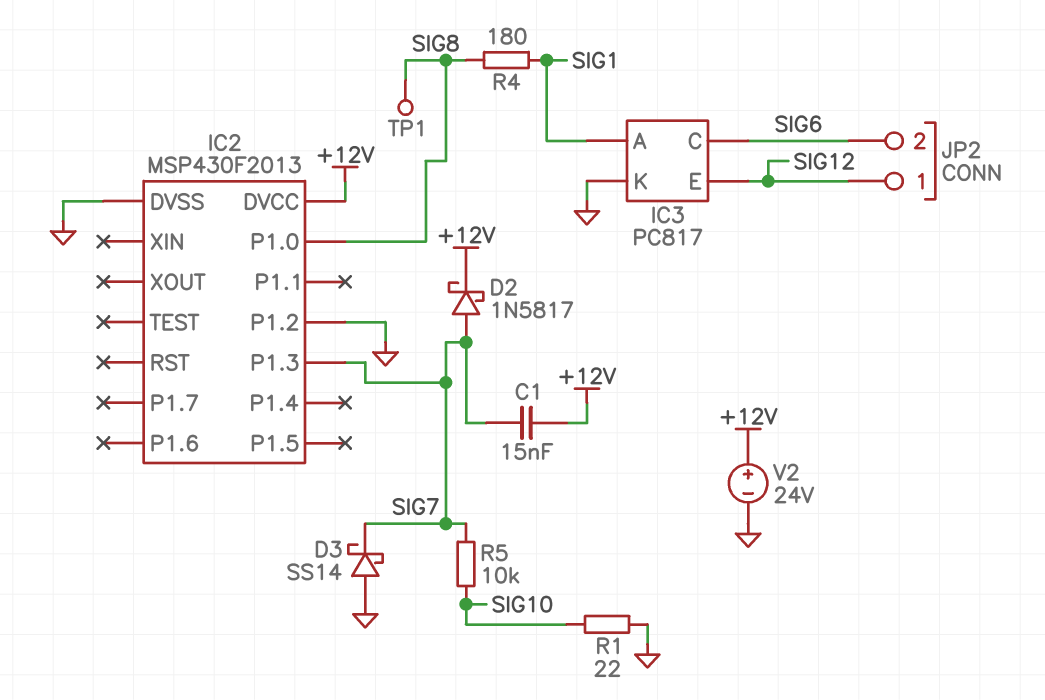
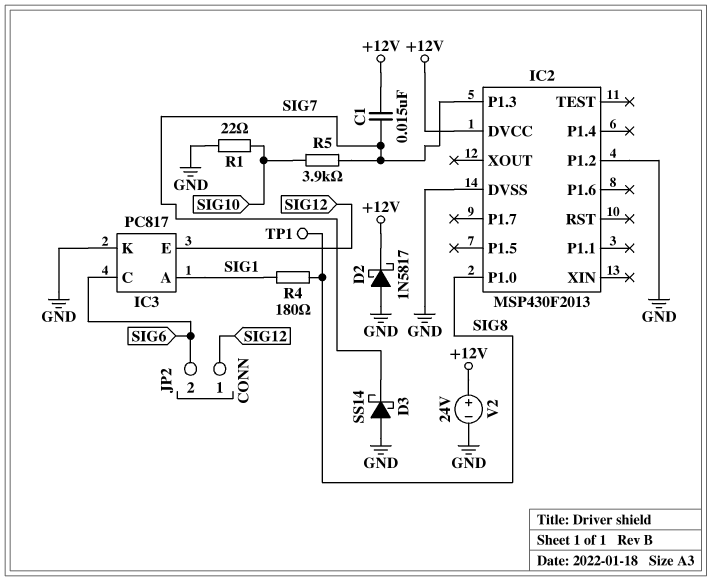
D2: schottky 1N5817 (A SIG7, K +12V) -> schottky 1N5817 (A GND, K +12V)
R5: 10k (SIG7, SIG10) -> 3.9k (SIG7, SIG10)

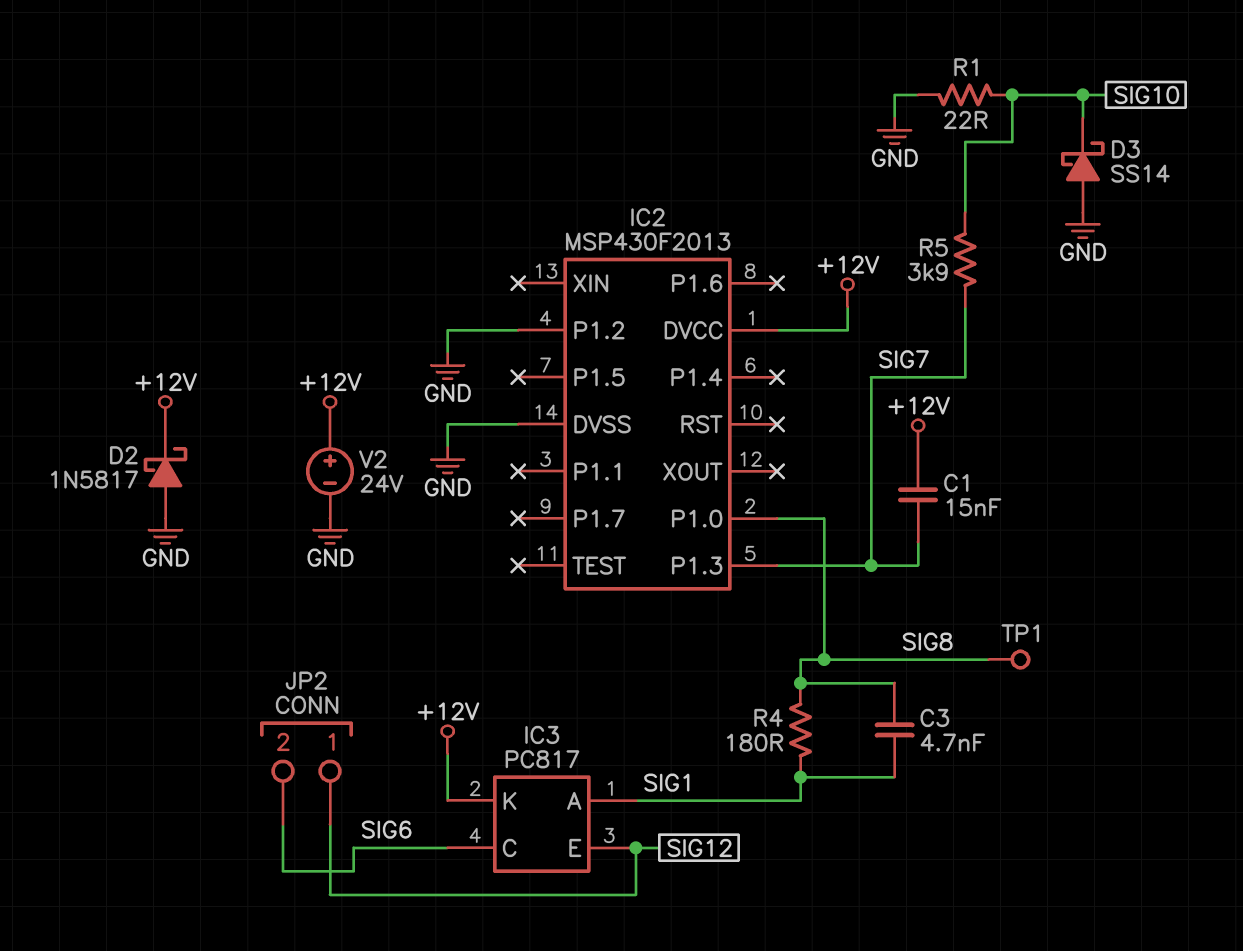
C3: none -> 4.7nF (SIG1, SIG8)
D3: schottky SS14 (A GND, K SIG7) -> schottky SS14 (A GND, K SIG10)
IC3 pin K: GND -> +12V

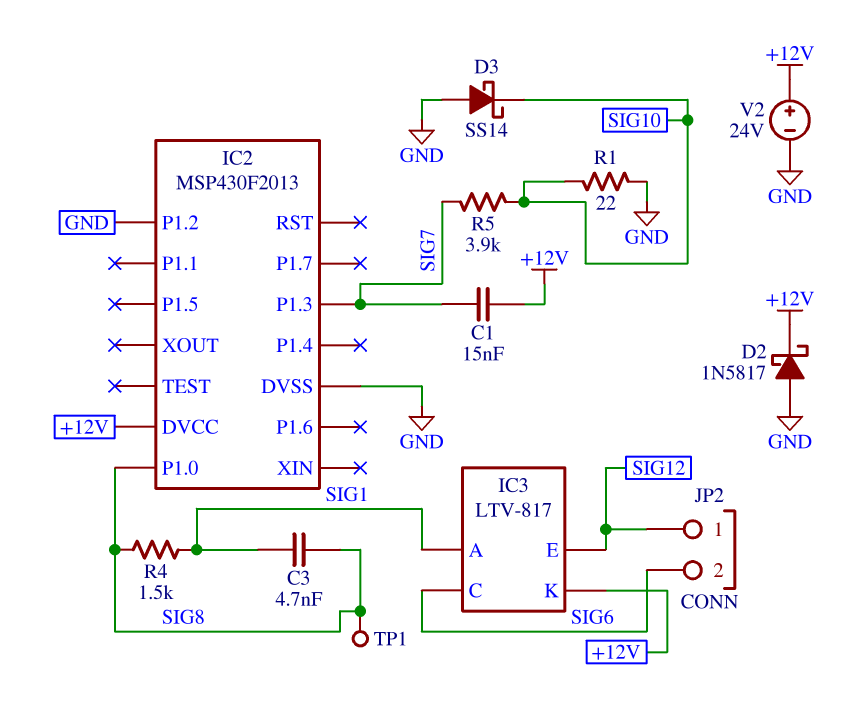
IC3: PC817 -> LTV-817
R4: 180 (SIG1, SIG8) -> 1.5k (SIG1, SIG8)

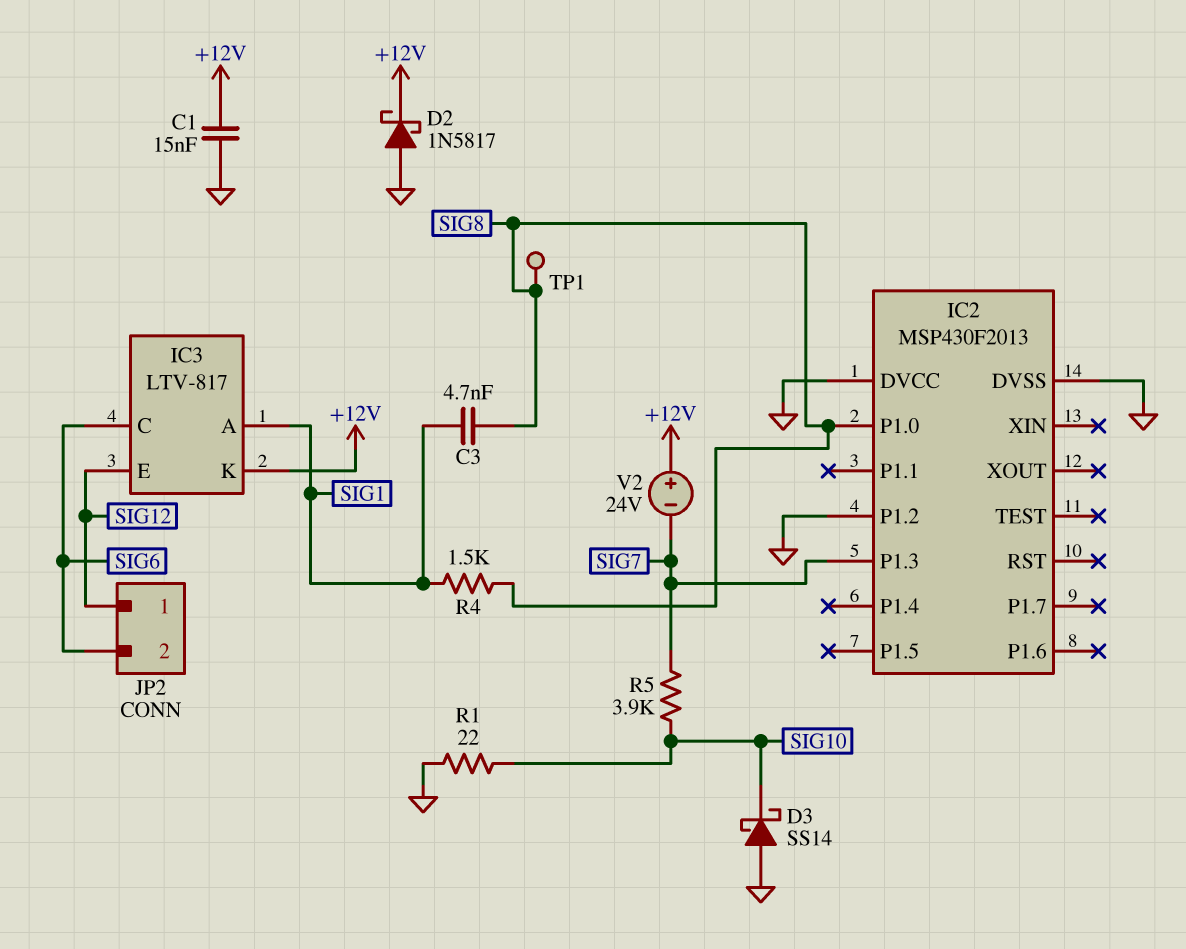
C1: 15nF (+12V, SIG7) -> 15nF (+12V, GND)
IC2 pin DVCC: +12V -> GND
V2: 24V (plus +12V, minus GND) -> 24V (plus +12V, minus SIG7)

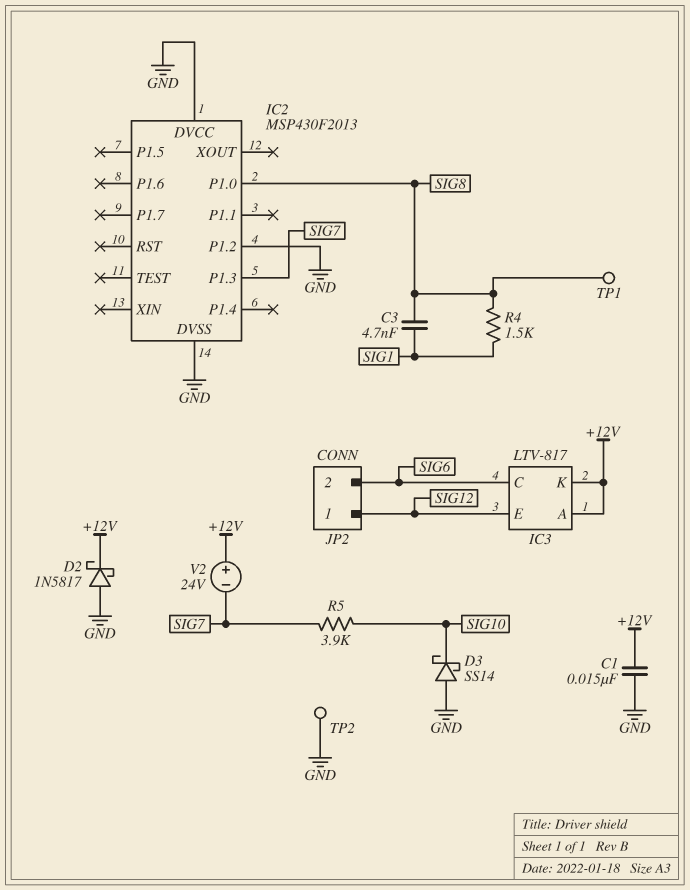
IC3 pin A: SIG1 -> +12V
R1: 22 (GND, SIG10) -> none
TP2: none -> test point (GND)

